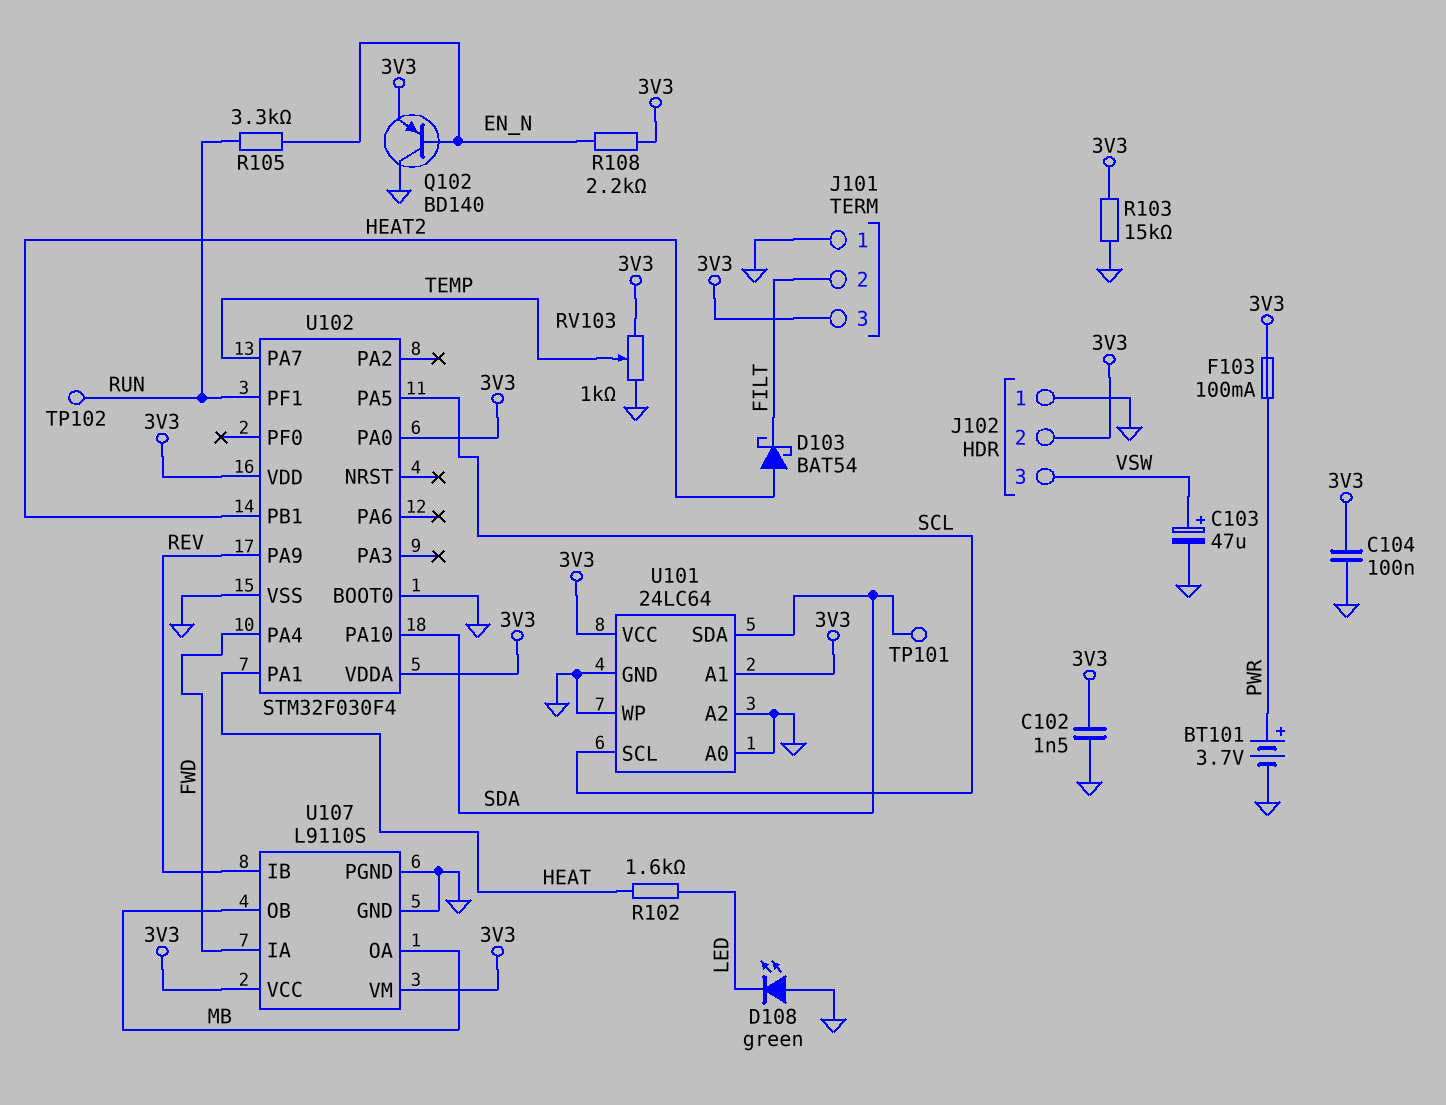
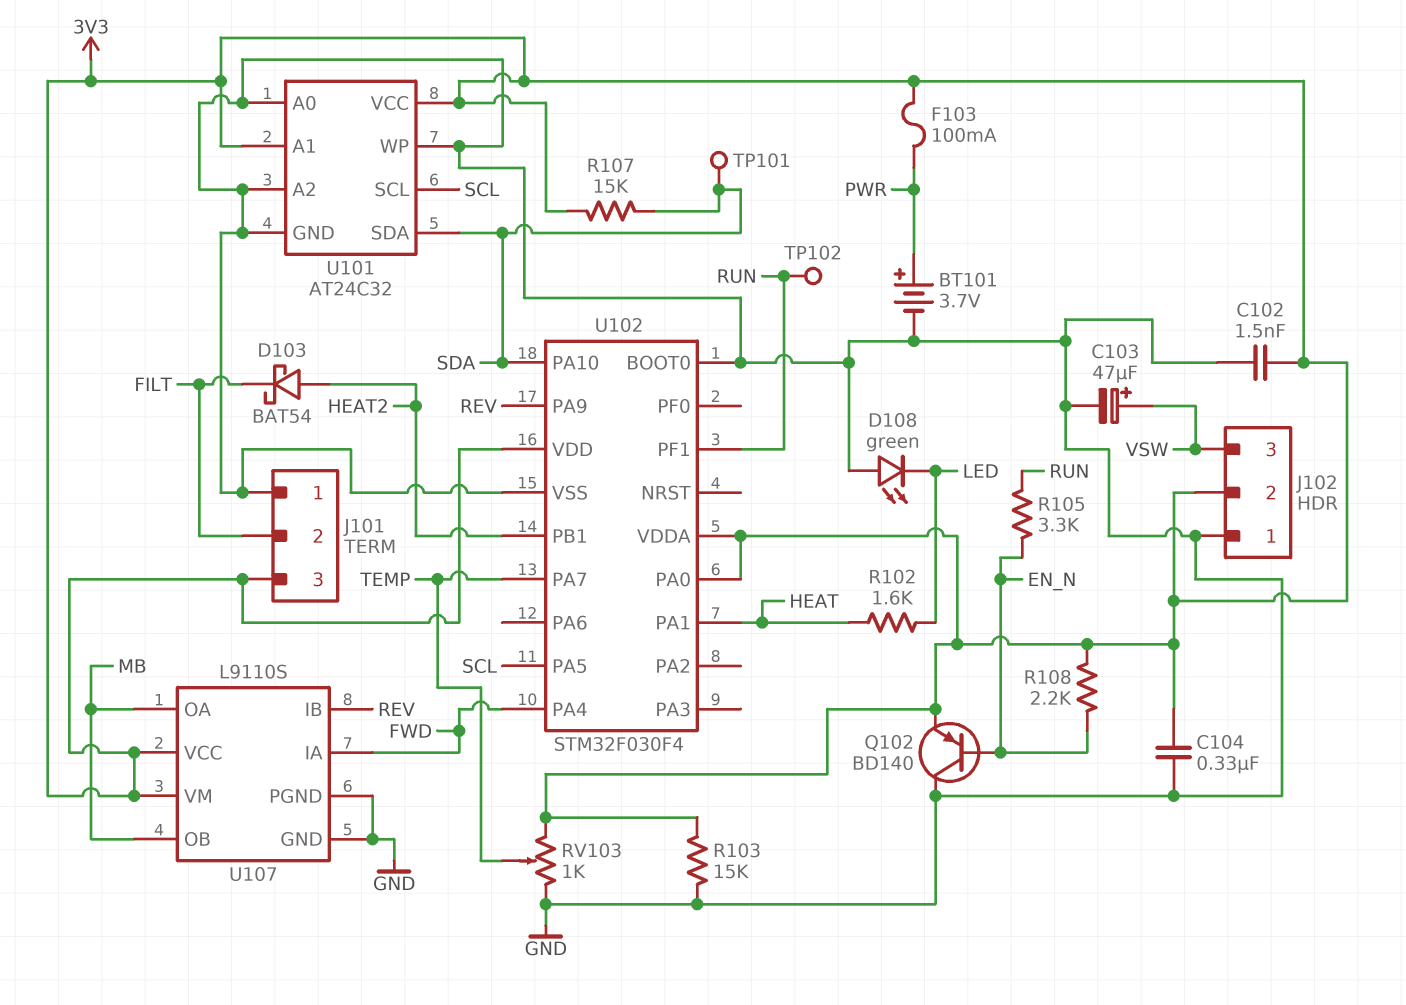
C104: 100nF (3V3, GND) -> 330nF (3V3, GND)
R107: none -> 15k (3V3, SDA)
U101: 24LC64 -> AT24C32

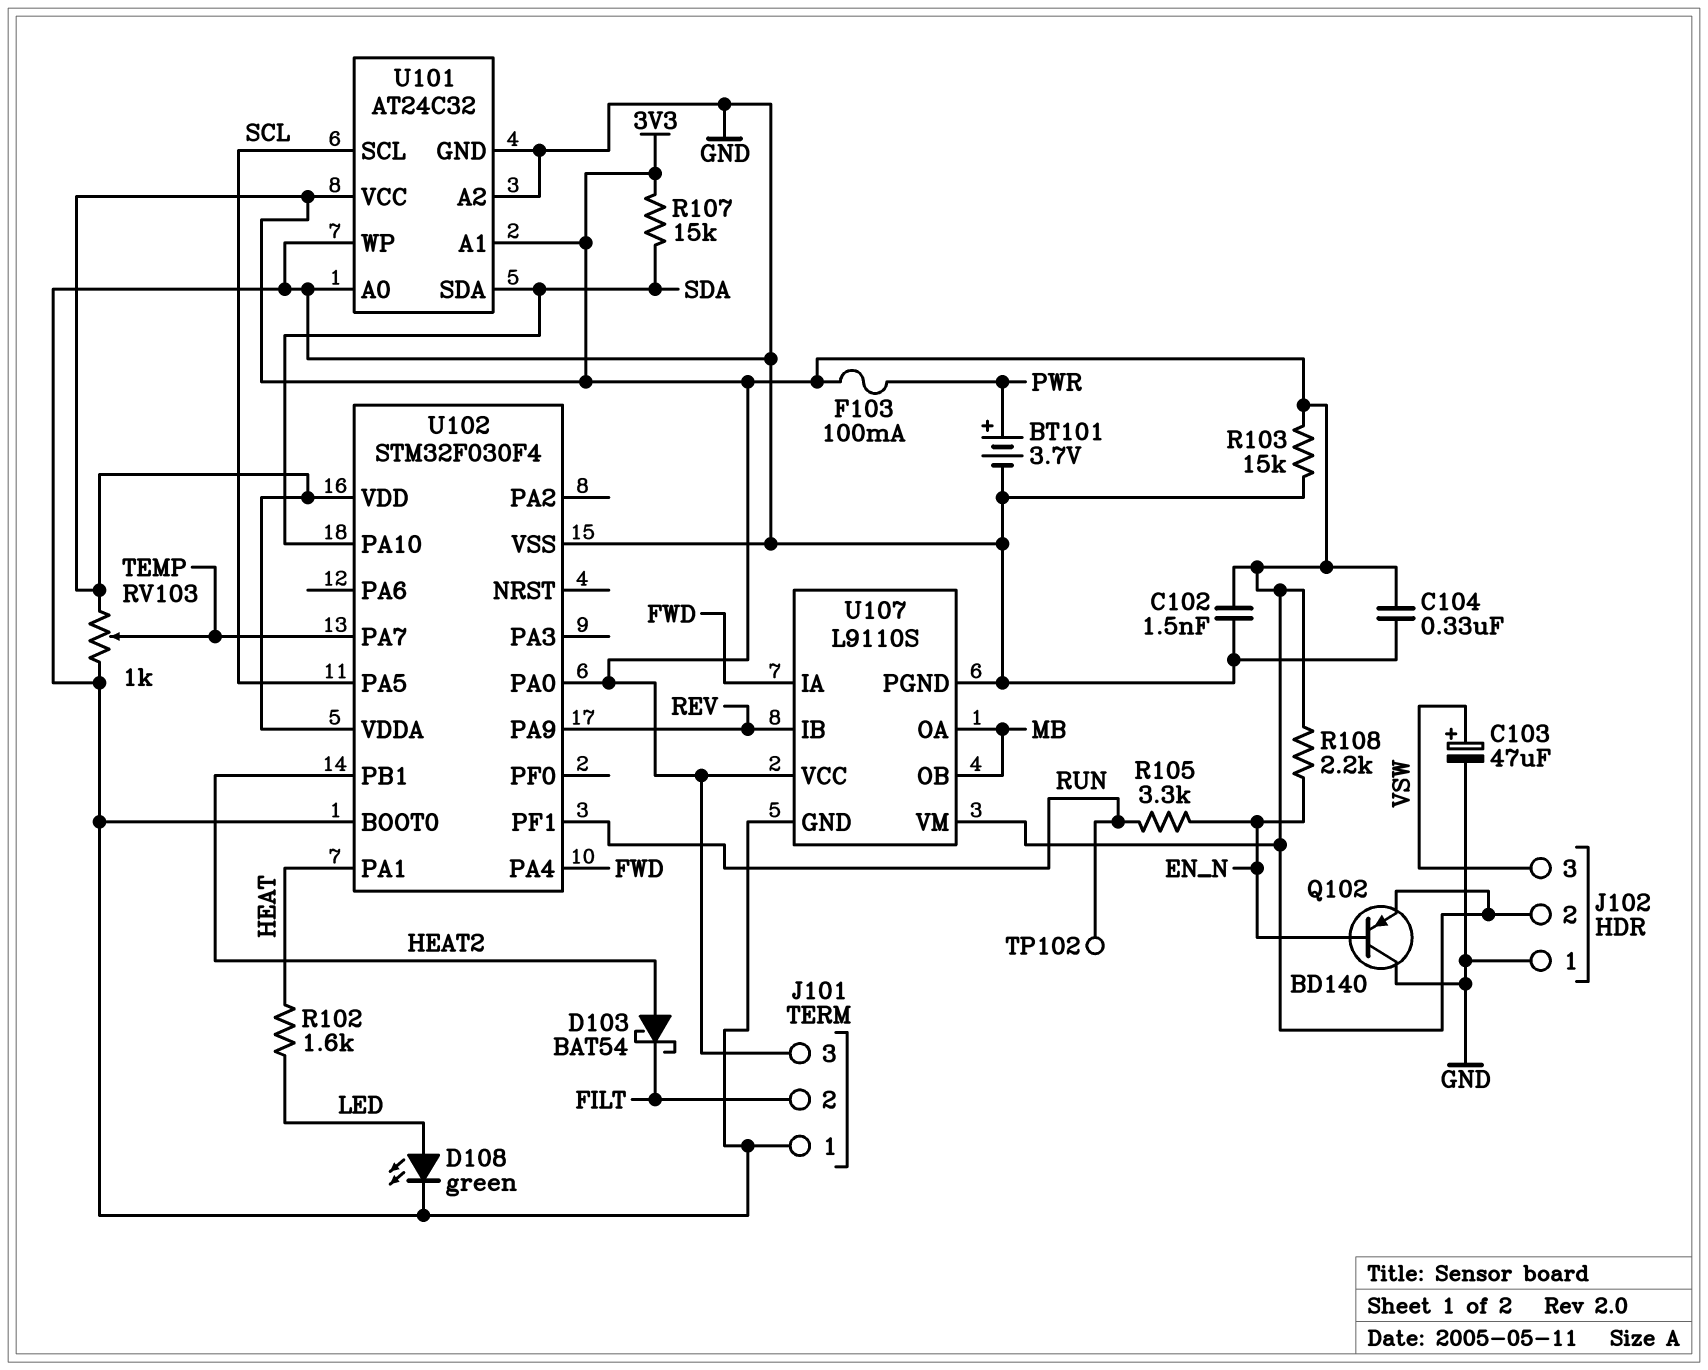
D108: LED green (A GND, K LED) -> LED green (A LED, K GND)
TP101: test point (SDA) -> none

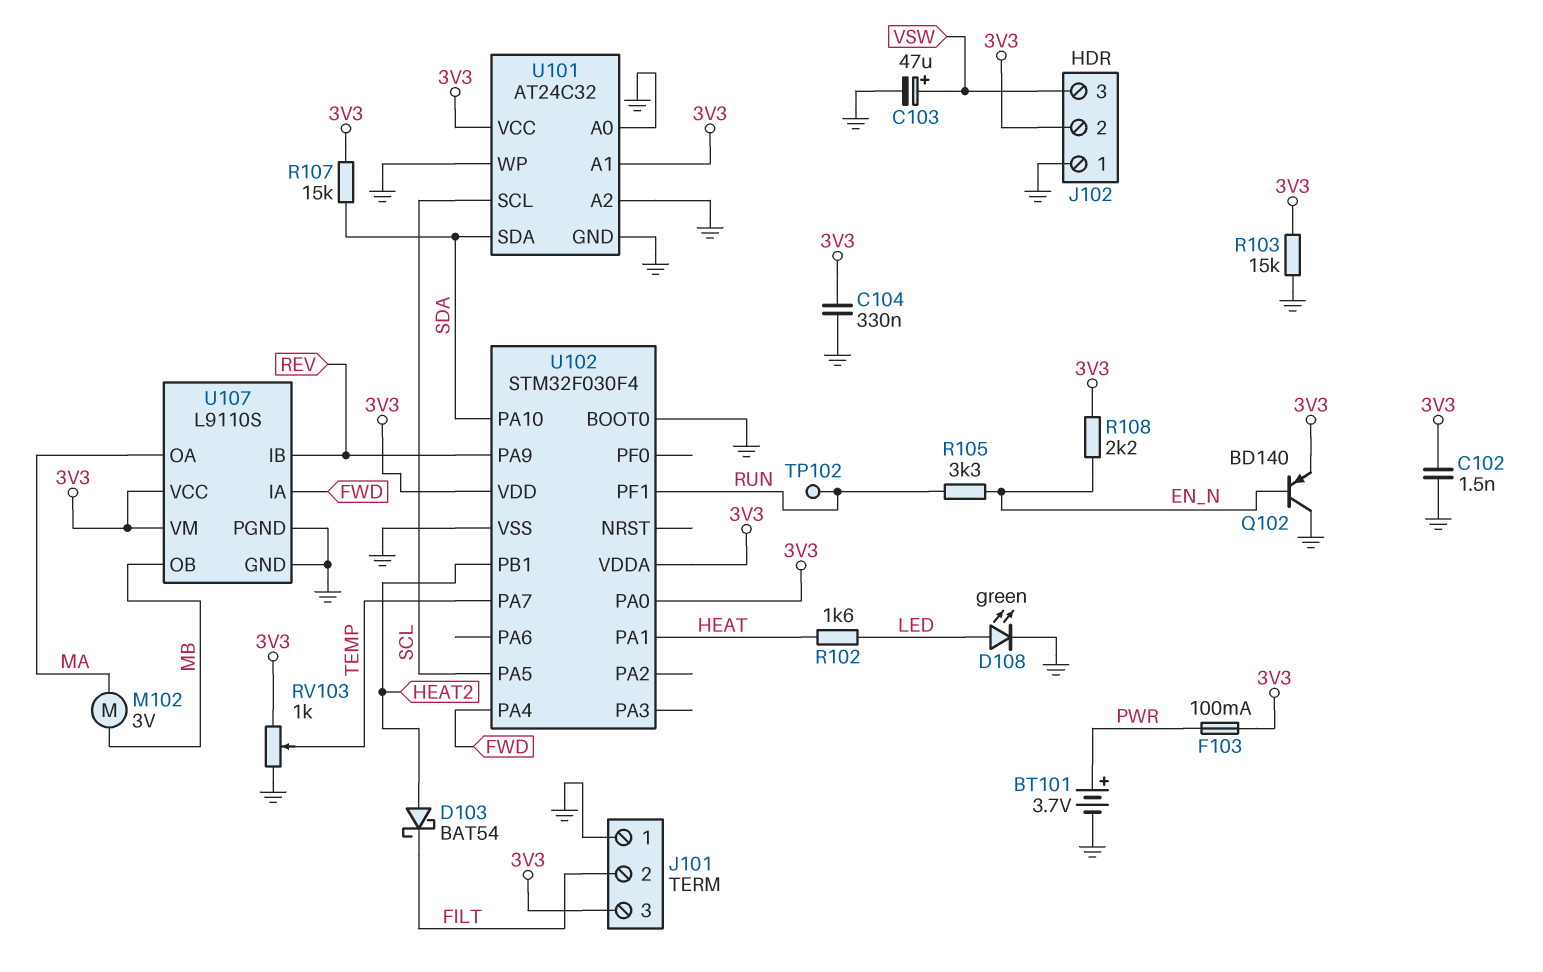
M102: none -> motor 3V (MA, MB)
U107 pin OA: MB -> MA

